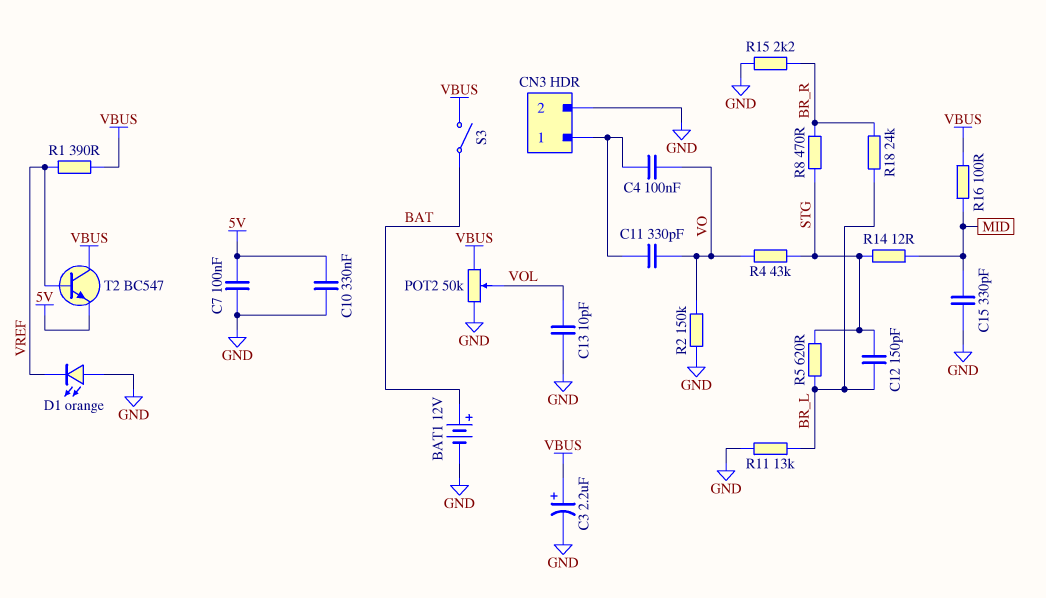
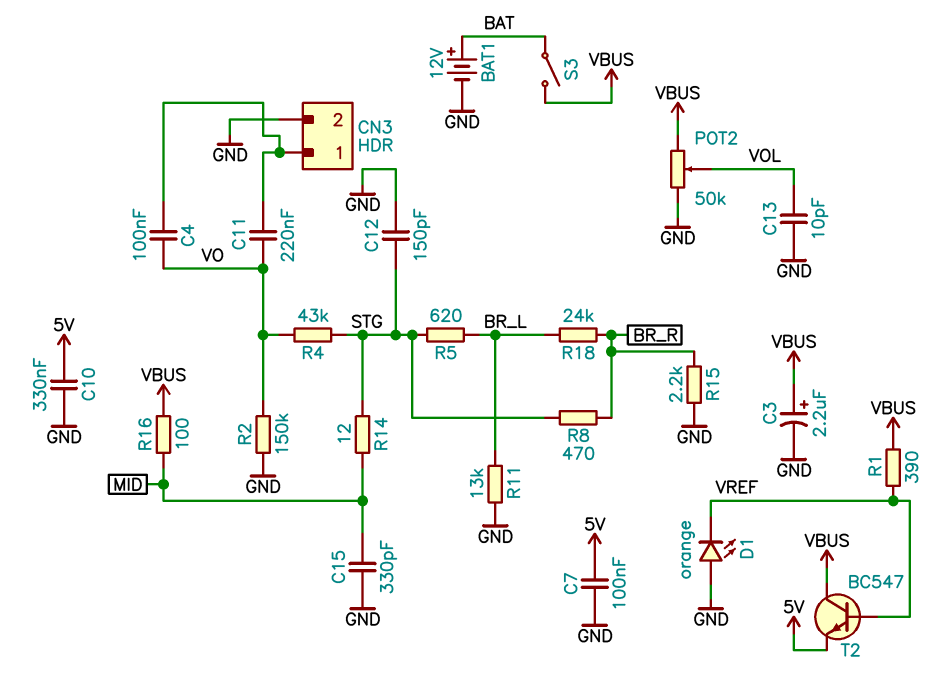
C11: 330pF (CN3/1, VO) -> 220nF (CN3/1, VO)
C12: 150pF (BR_L, STG) -> 150pF (GND, STG)

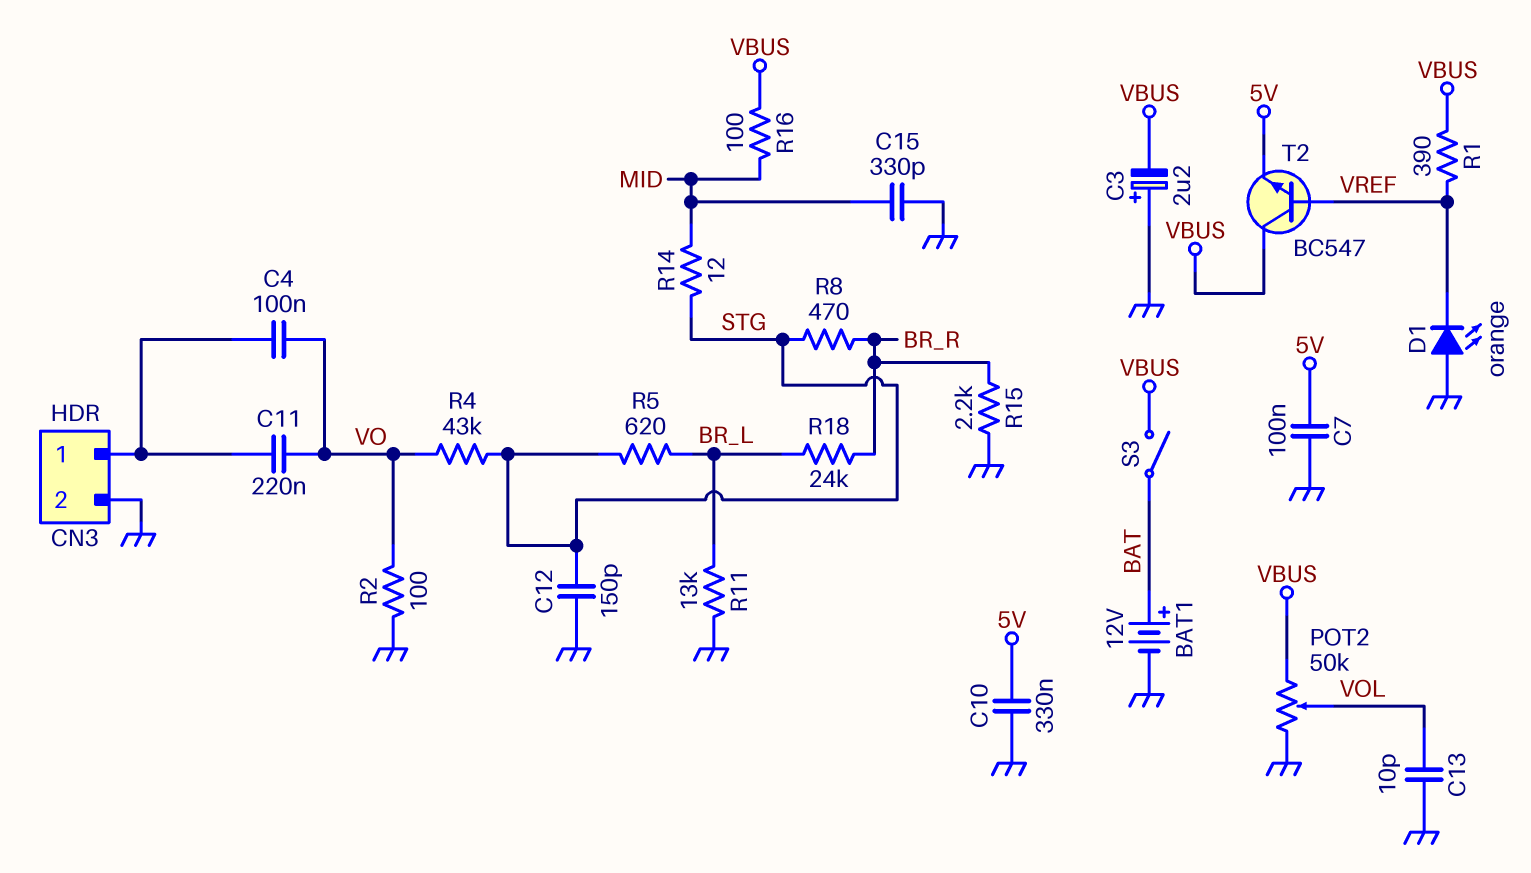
C3: 2.2uF (plus VBUS, minus GND) -> 2.2uF (plus GND, minus VBUS)
R2: 150k (GND, VO) -> 100 (GND, VO)

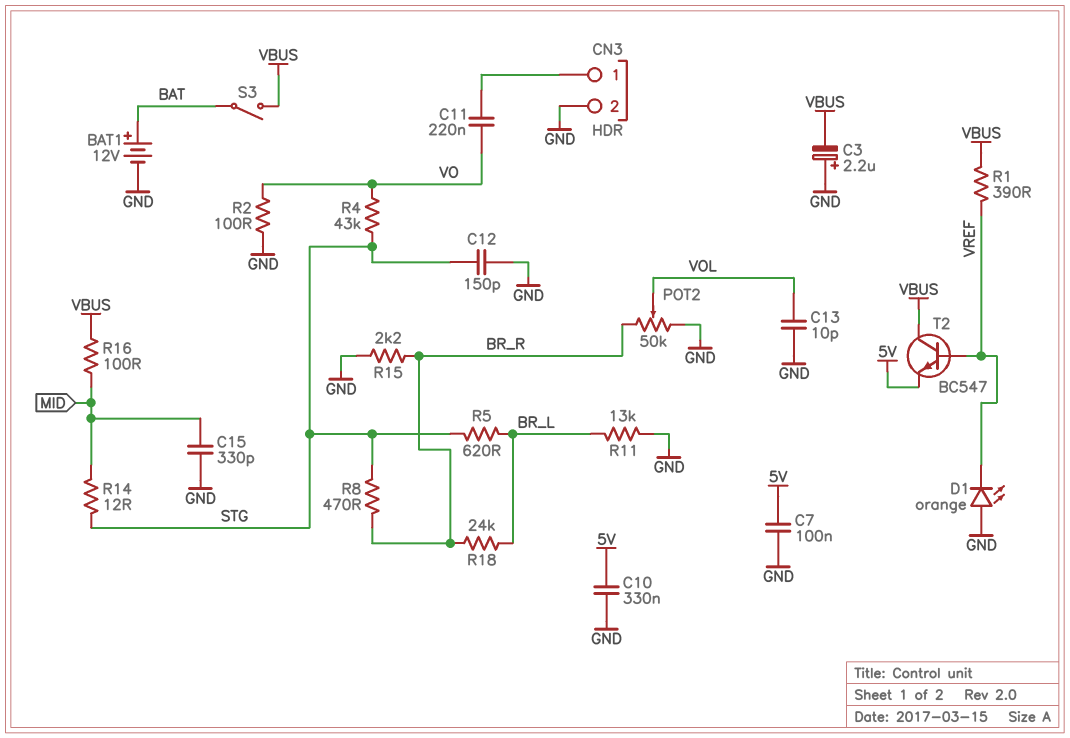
C4: 100nF (CN3/1, VO) -> none
POT2: 50k (GND, VBUS, wiper VOL) -> 50k (BR_R, GND, wiper VOL)

